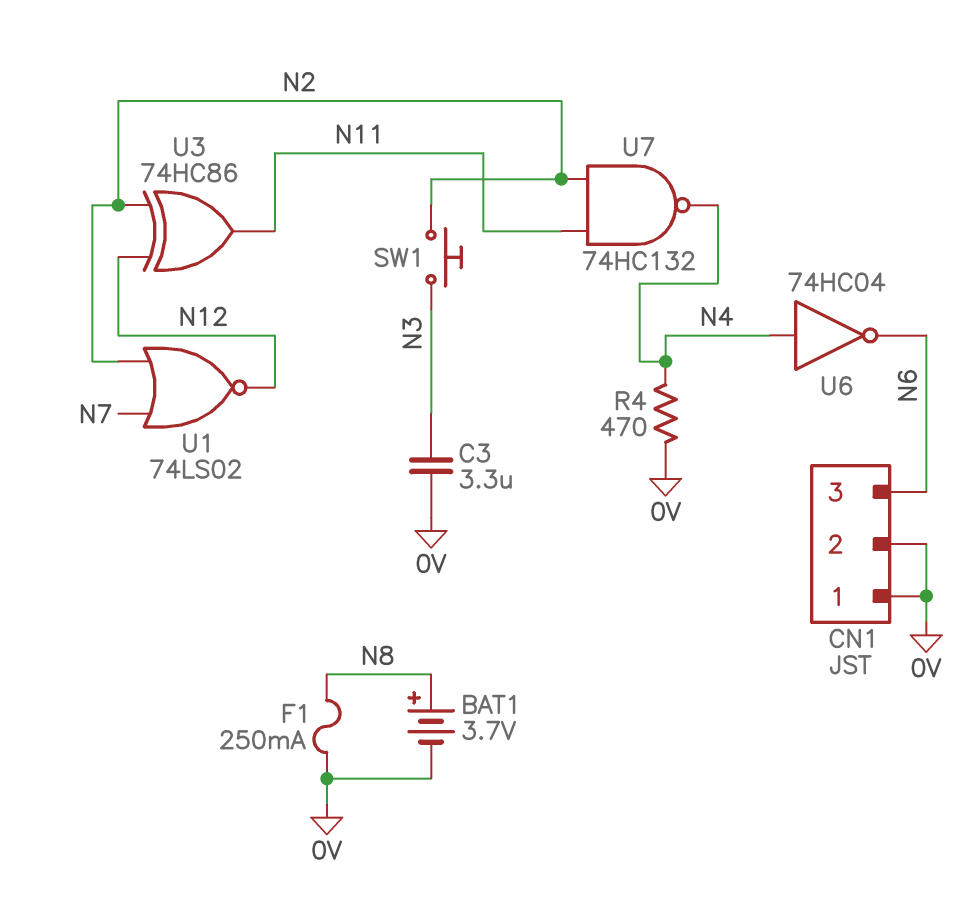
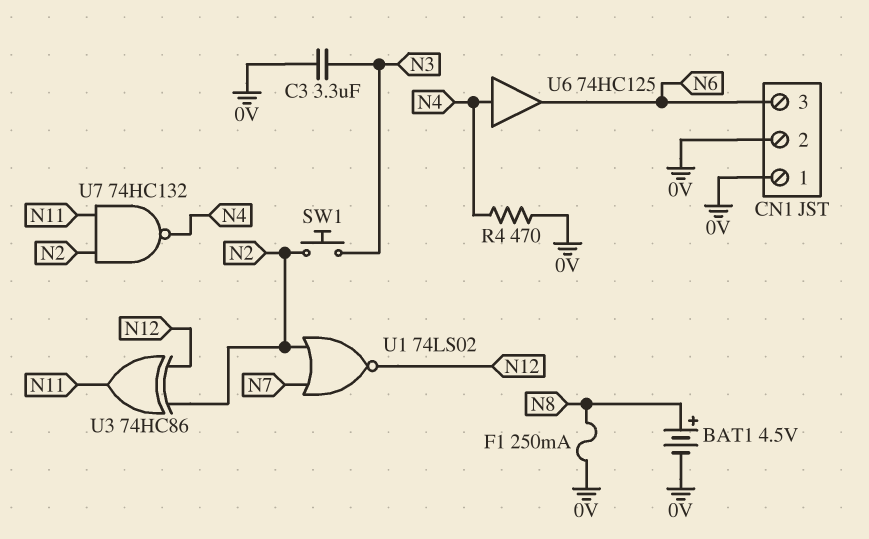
BAT1: 3.7V (plus N8, minus 0V) -> 4.5V (plus N8, minus 0V)
U6: NOT 74HC04 (in N4, out N6) -> buffer 74HC125 (in N4, out N6)

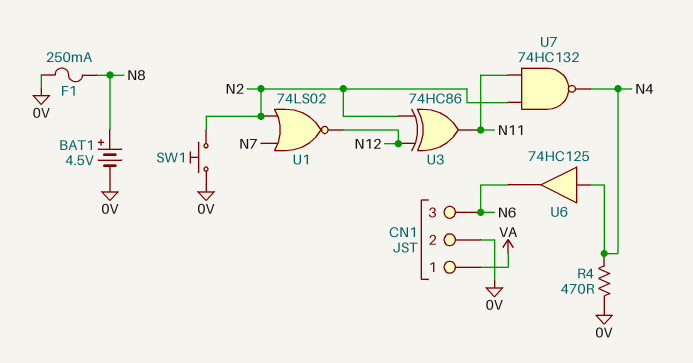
C3: 3.3uF (0V, N3) -> none
CN1 pin 1: 0V -> VA
SW1: button (N2, N3) -> button (0V, N2)

